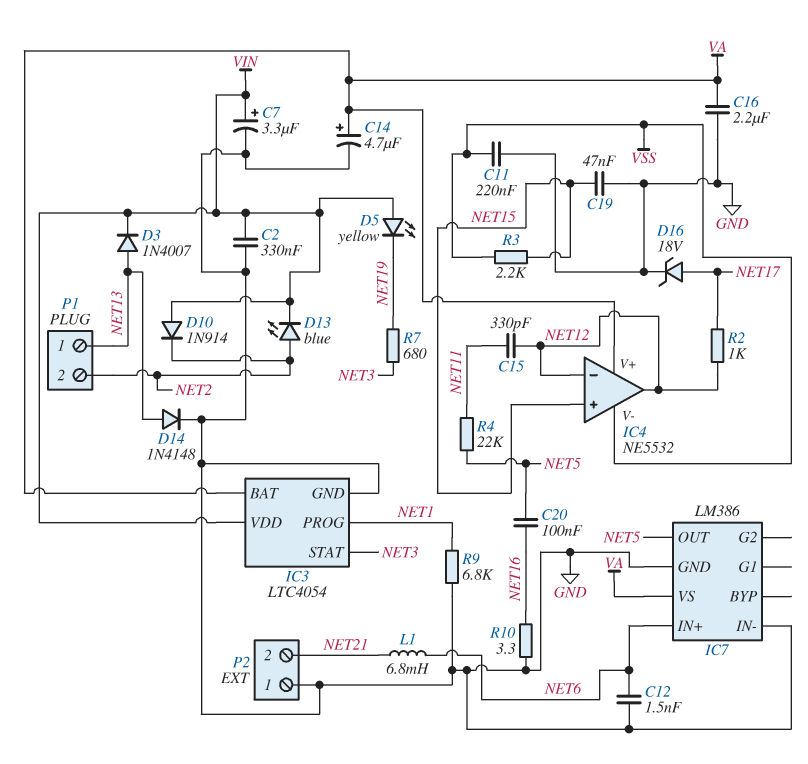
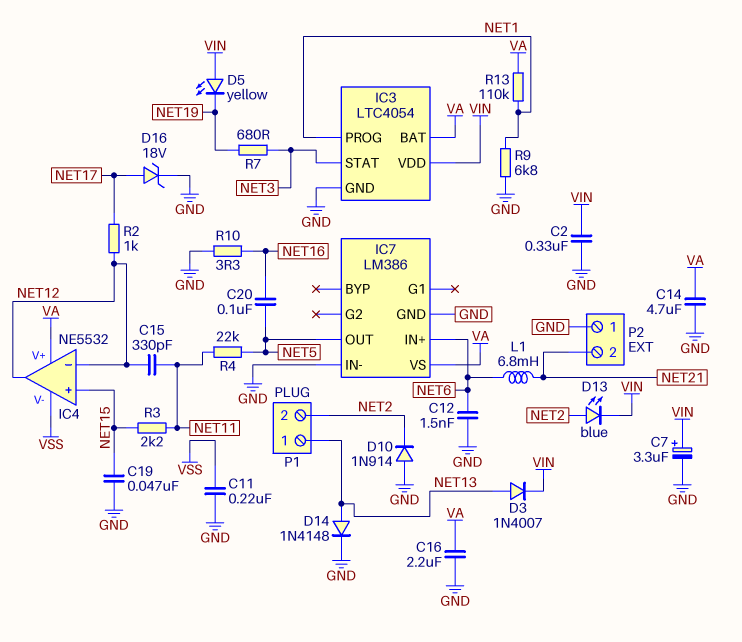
C14: 4.7uF (plus VA, minus GND) -> 4.7uF (GND, VA)
D10: diode 1N914 (A VIN, K NET2) -> diode 1N914 (A GND, K NET2)
R3: 2.2k (NET15, VSS) -> 2.2k (NET11, NET15)
R13: none -> 110k (NET1, VA)

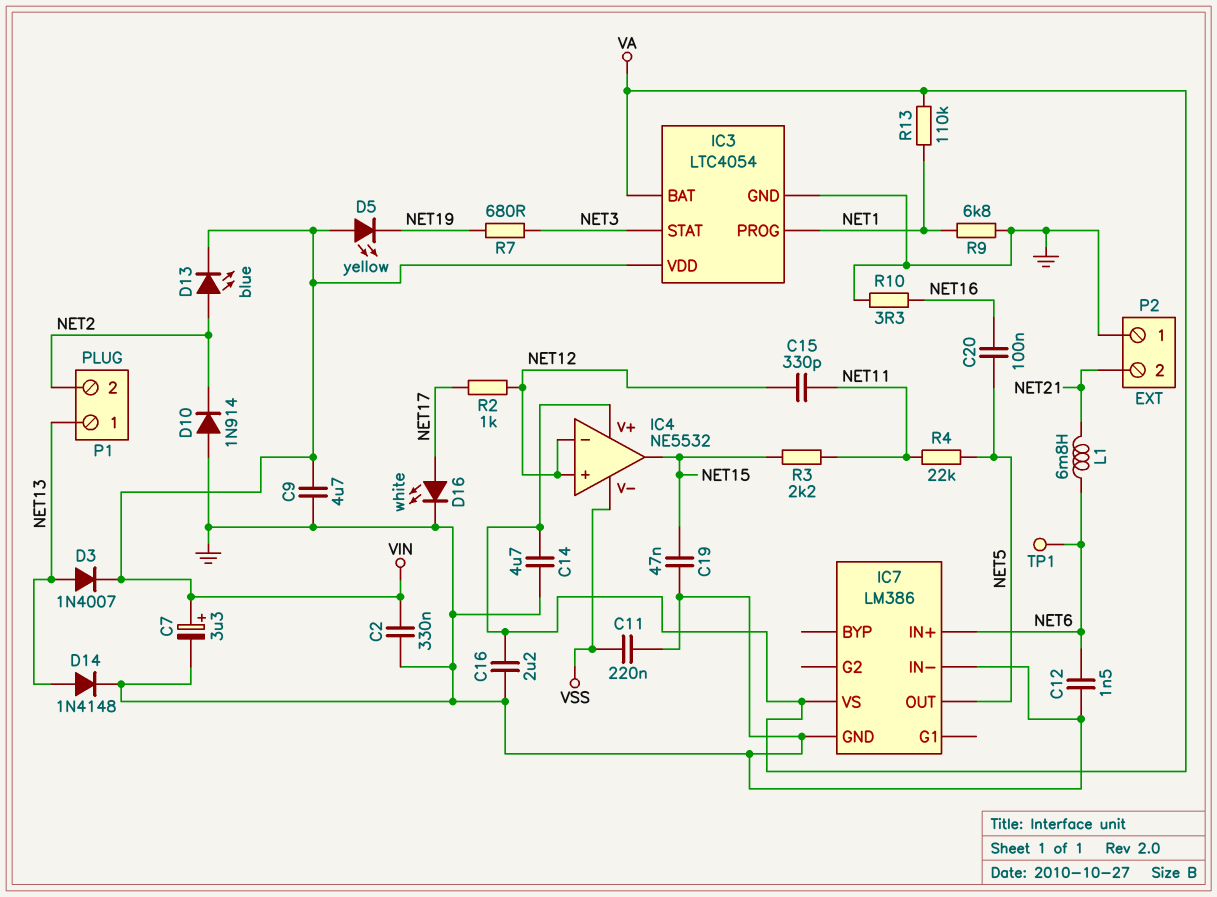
C9: none -> 4.7uF (GND, VIN)
D16: zener 18V (A NET17, K GND) -> LED white (A NET17, K GND)
IC4 pin in+: NET15 -> NET12
IC4 pin out: NET12 -> NET15
TP1: none -> test point (NET6)

